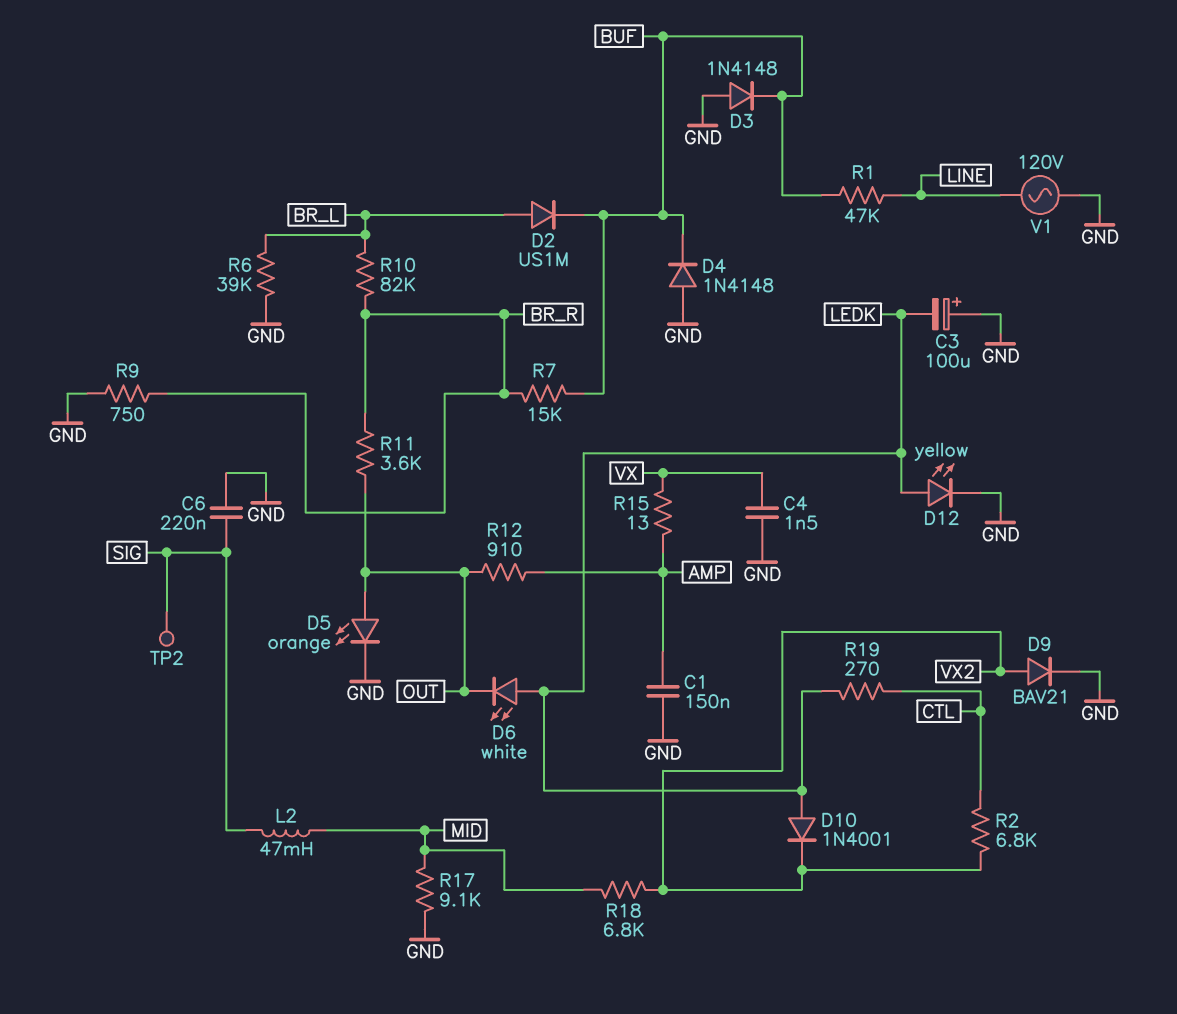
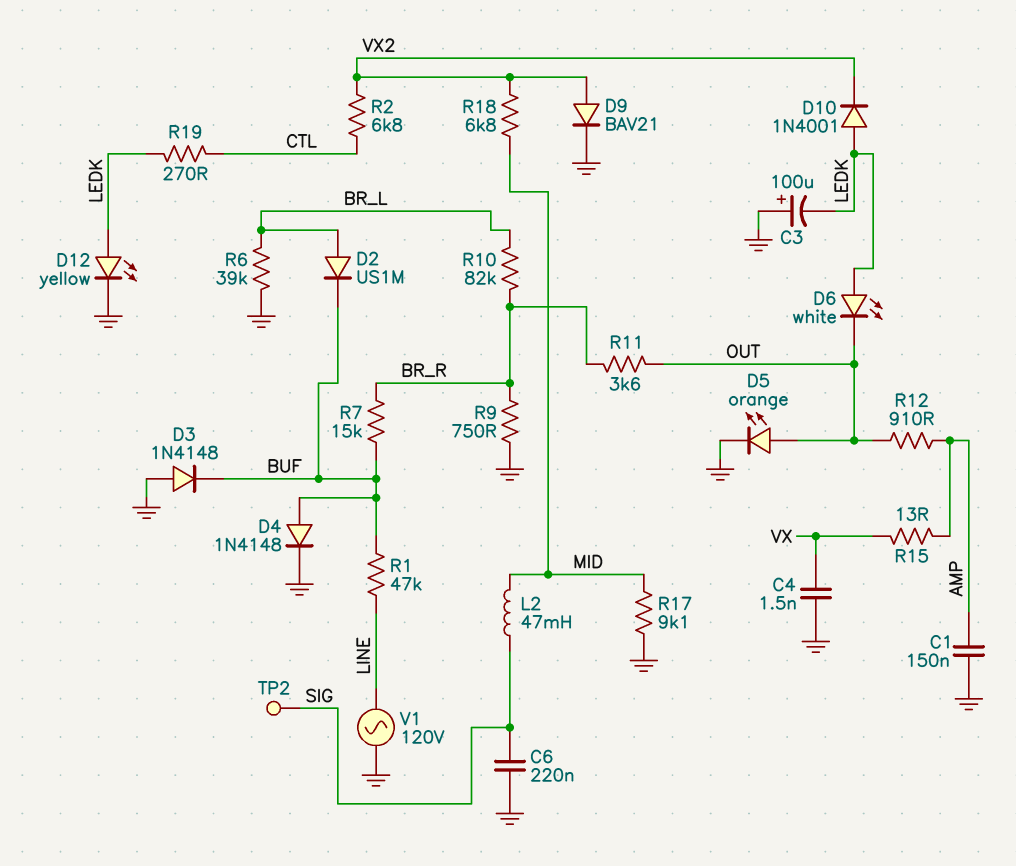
D4: diode 1N4148 (A GND, K BUF) -> diode 1N4148 (A BUF, K GND)

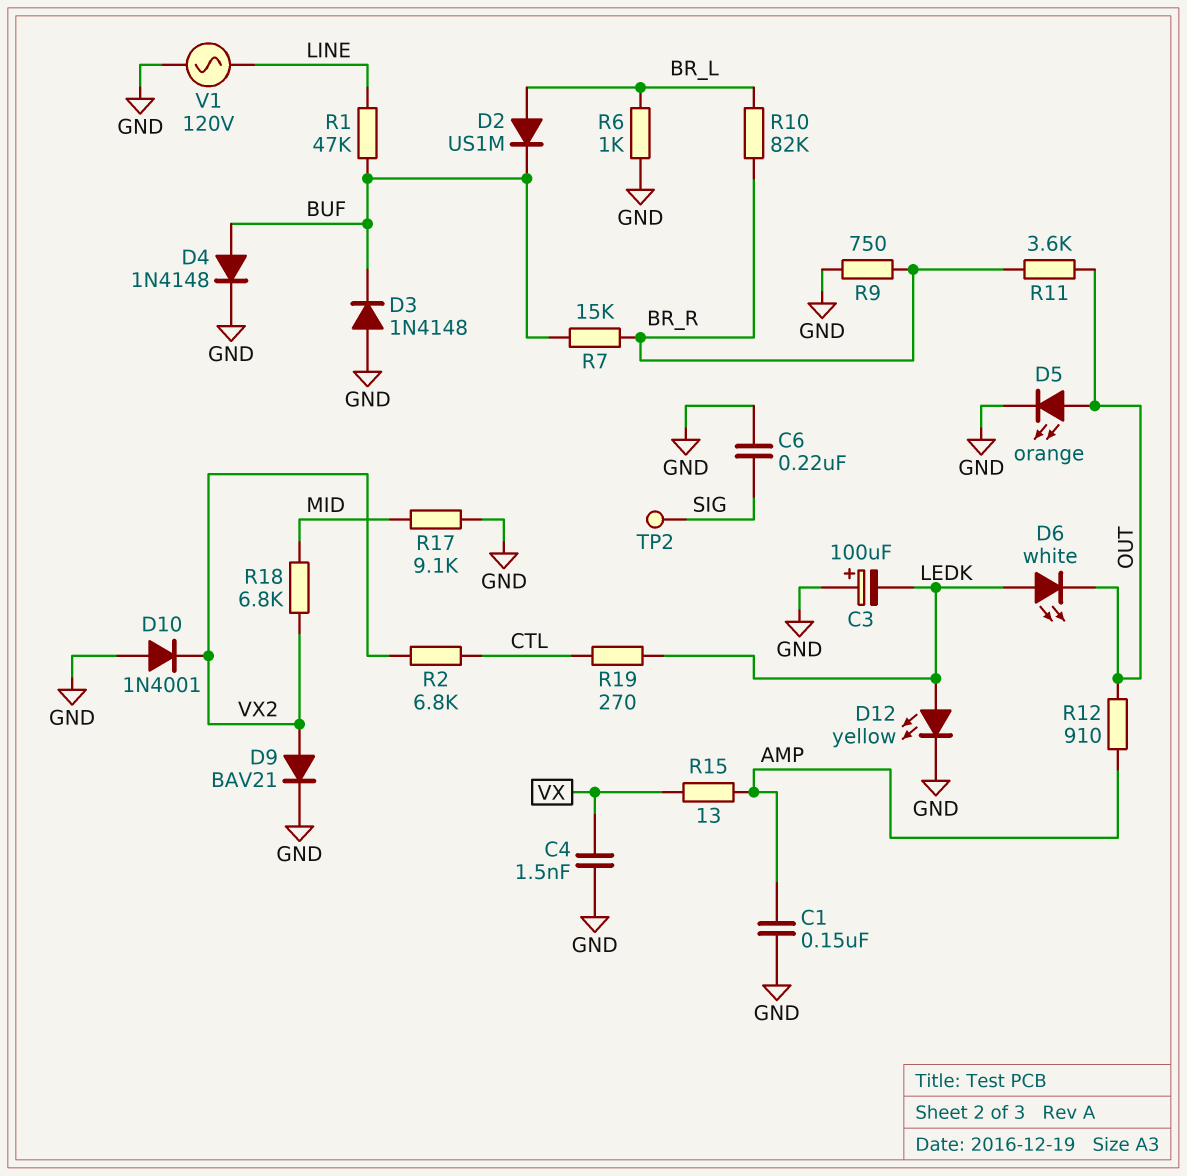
D10: diode 1N4001 (A LEDK, K VX2) -> diode 1N4001 (A GND, K VX2)
L2: 47mH (MID, SIG) -> none
R6: 39k (BR_L, GND) -> 1k (BR_L, GND)

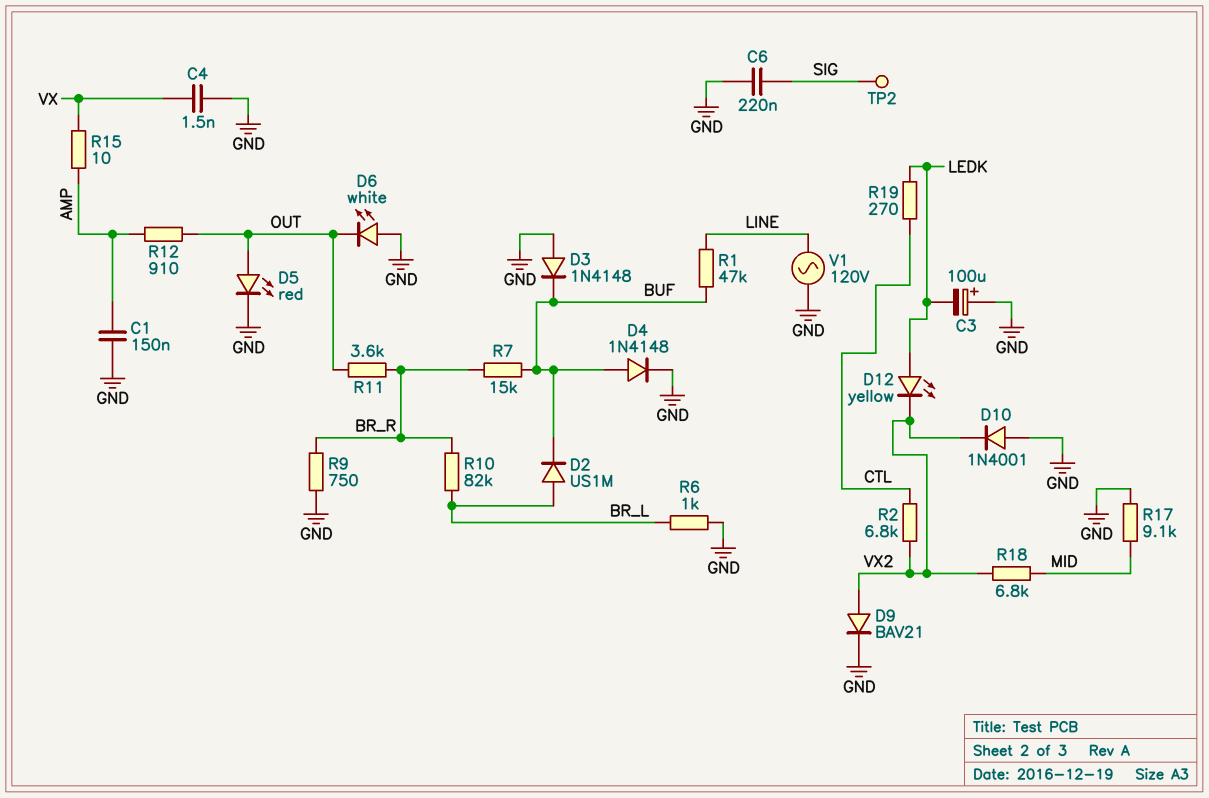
D5: LED orange (A OUT, K GND) -> LED red (A OUT, K GND)
D6: LED white (A LEDK, K OUT) -> LED white (A GND, K OUT)
D12: LED yellow (A LEDK, K GND) -> LED yellow (A LEDK, K VX2)
R15: 13 (AMP, VX) -> 10 (AMP, VX)

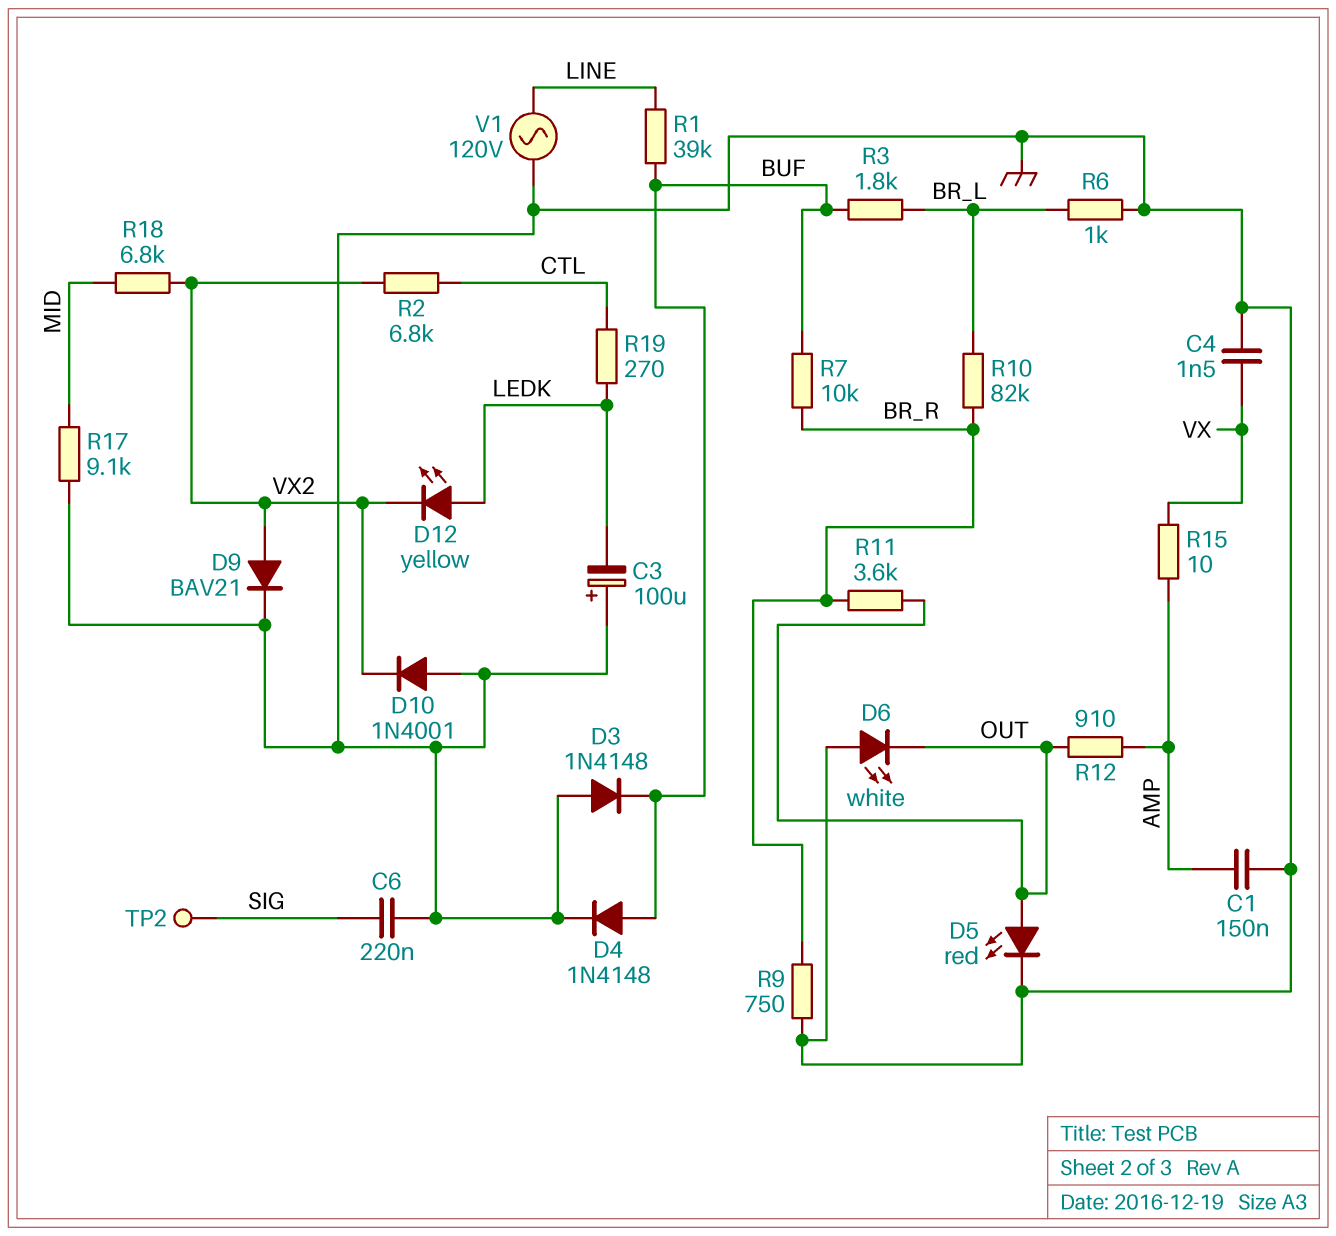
D2: diode US1M (A BR_L, K BUF) -> none
R1: 47k (BUF, LINE) -> 39k (BUF, LINE)
R3: none -> 1.8k (BR_L, BUF)
R7: 15k (BR_R, BUF) -> 10k (BR_R, BUF)

